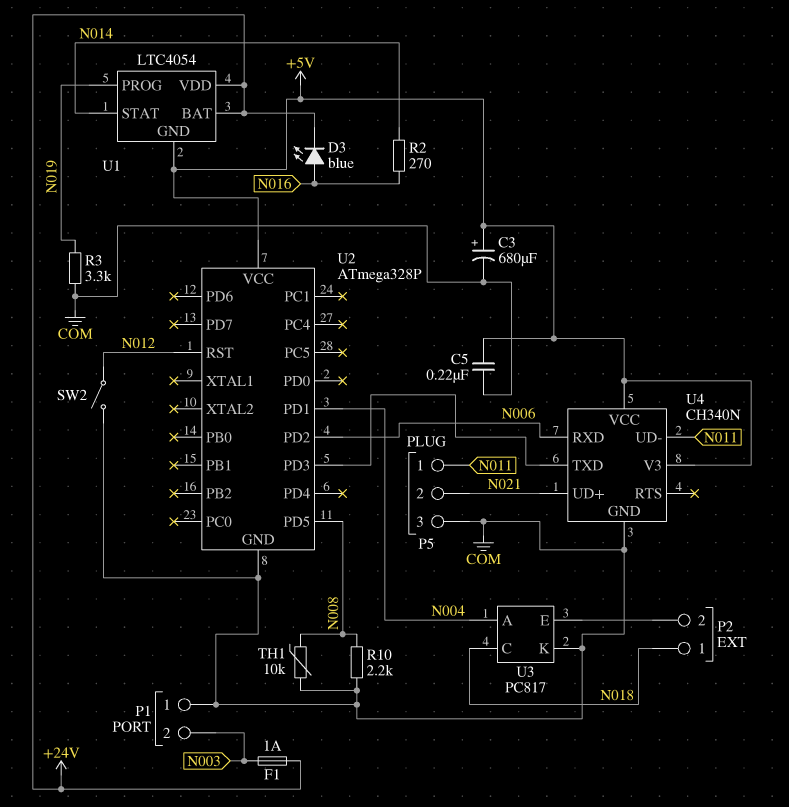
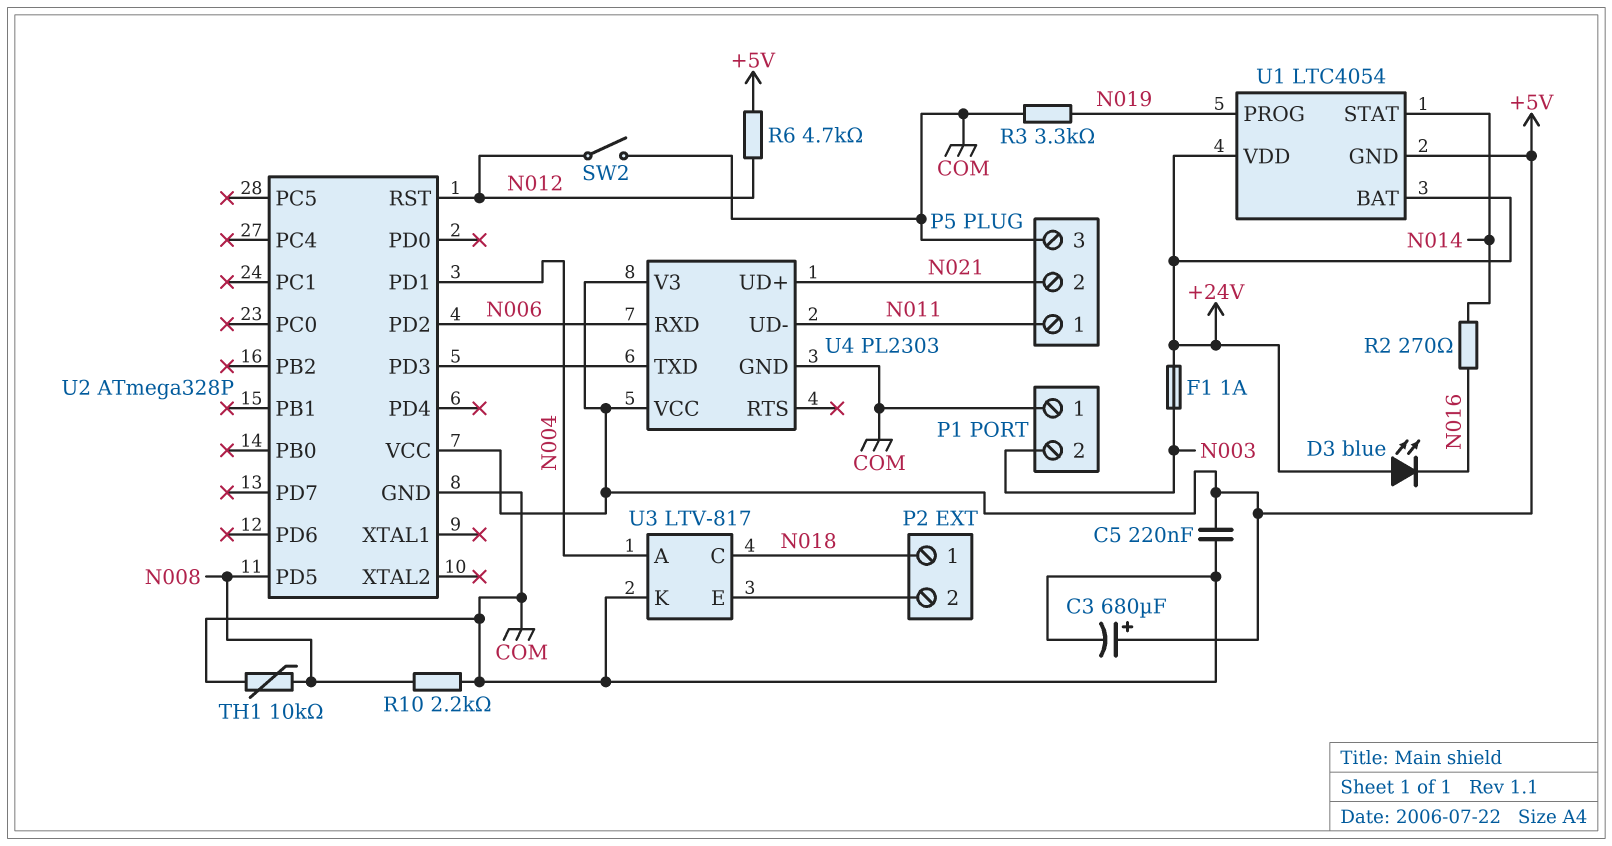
D3: LED blue (A N016, K +24V) -> LED blue (A +24V, K N016)
R6: none -> 4.7k (+5V, N012)
U3: PC817 -> LTV-817
U4: CH340N -> PL2303

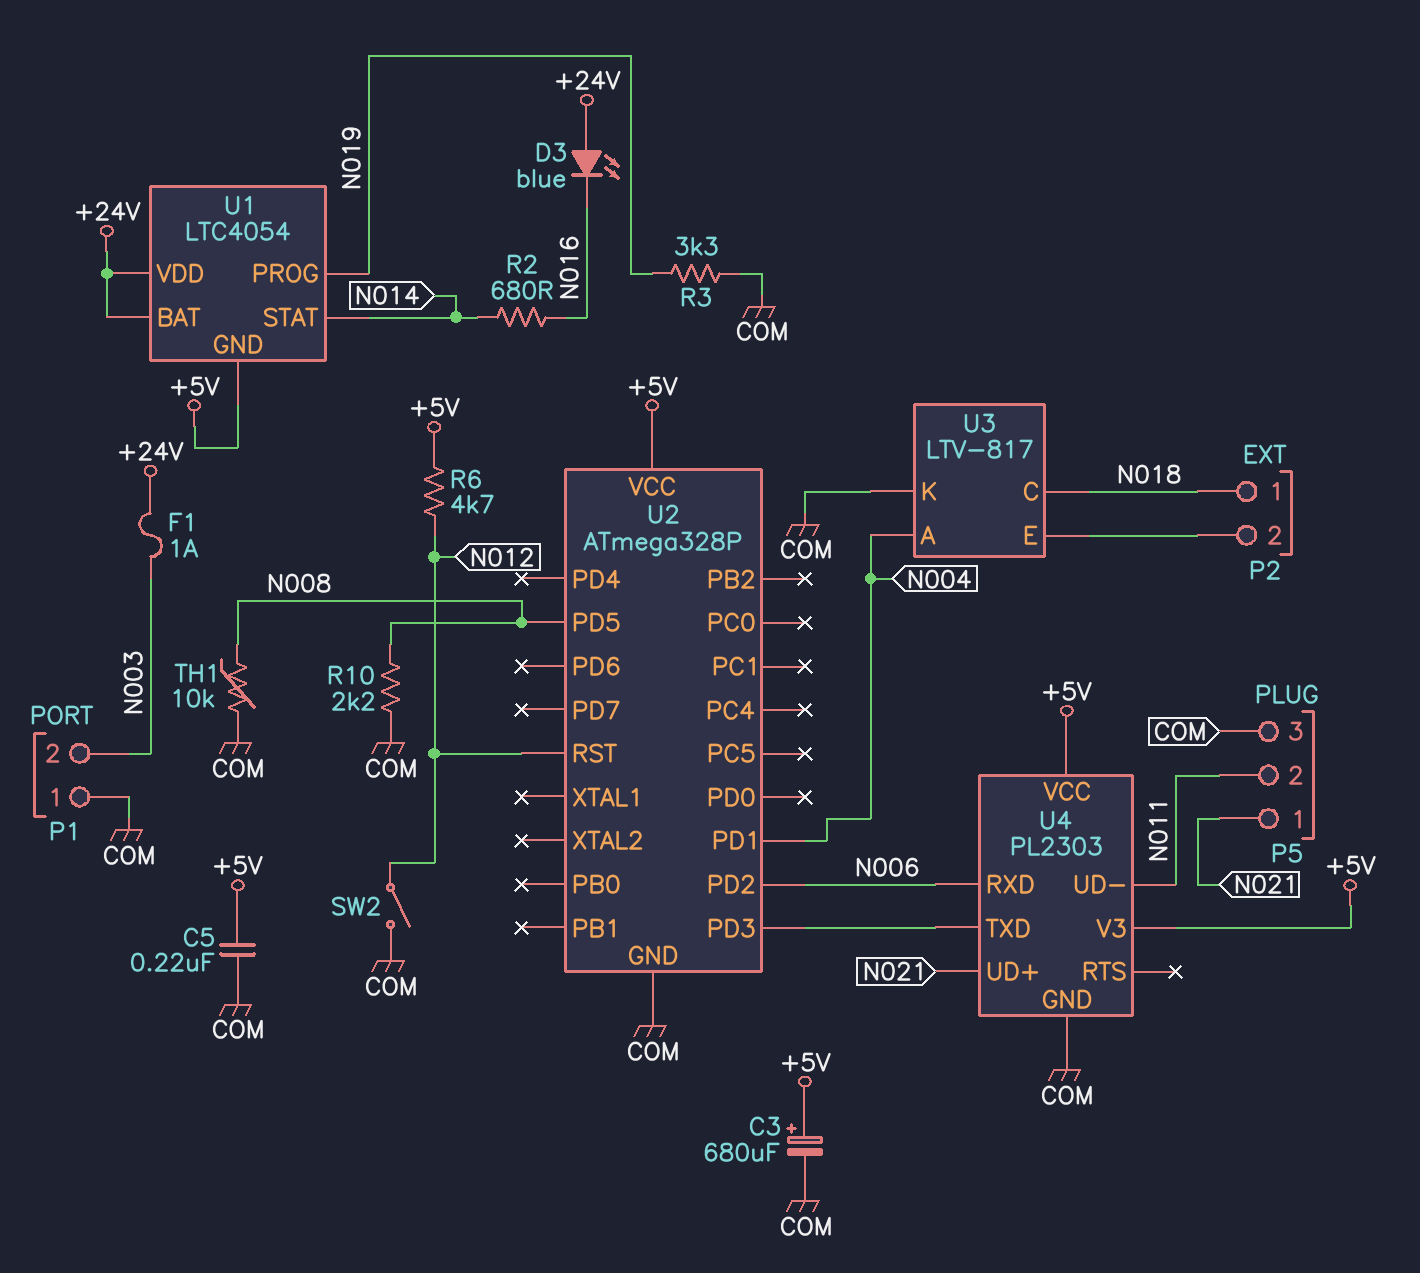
P5 pin 1: N011 -> N021
P5 pin 2: N021 -> N011
R2: 270 (N014, N016) -> 680 (N014, N016)

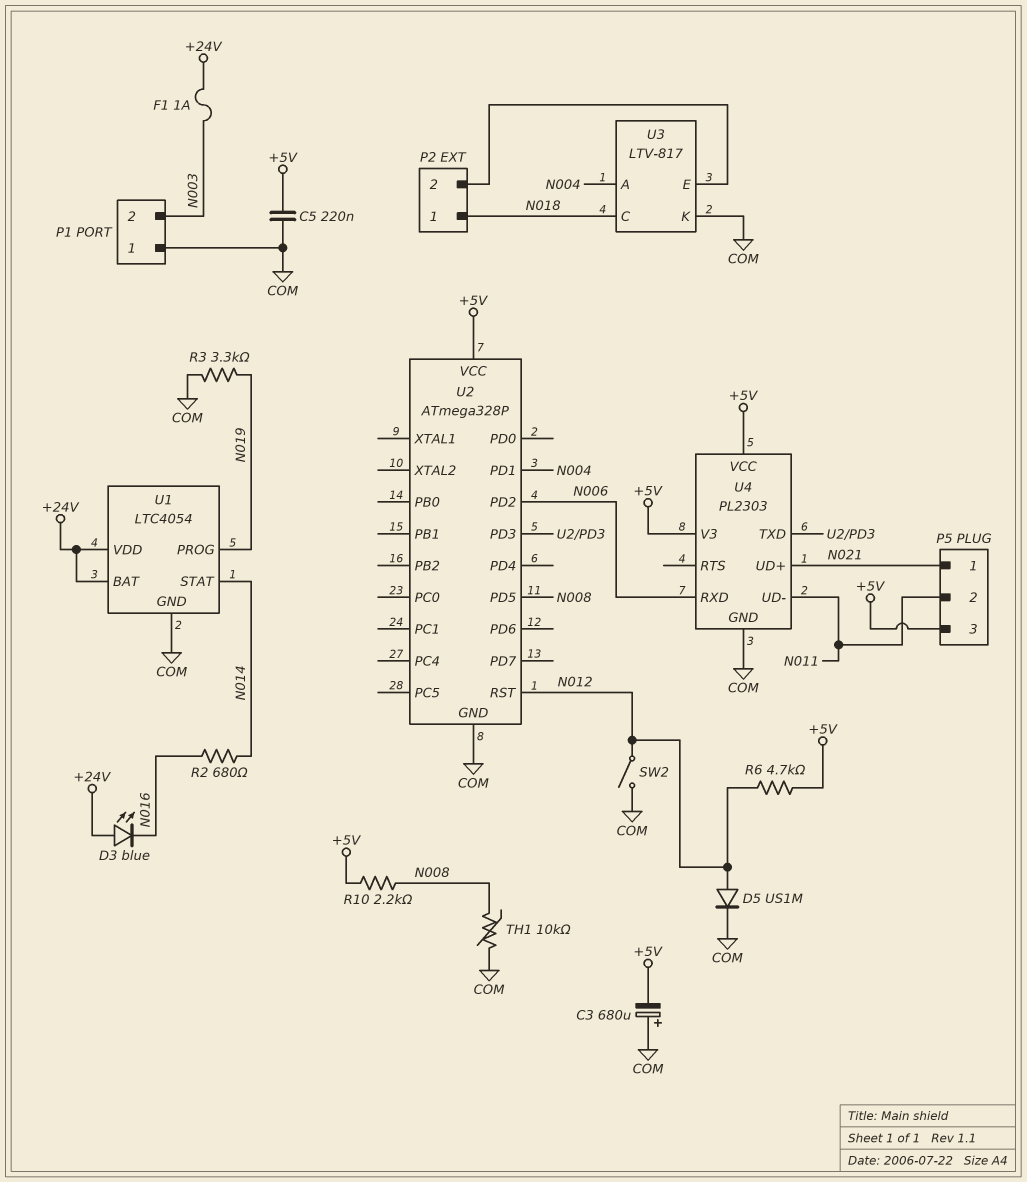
C3: 680uF (plus +5V, minus COM) -> 680uF (plus COM, minus +5V)
D5: none -> diode US1M (A N012, K COM)
P5 pin 3: COM -> +5V
R10: 2.2k (COM, N008) -> 2.2k (+5V, N008)
U1 pin GND: +5V -> COM

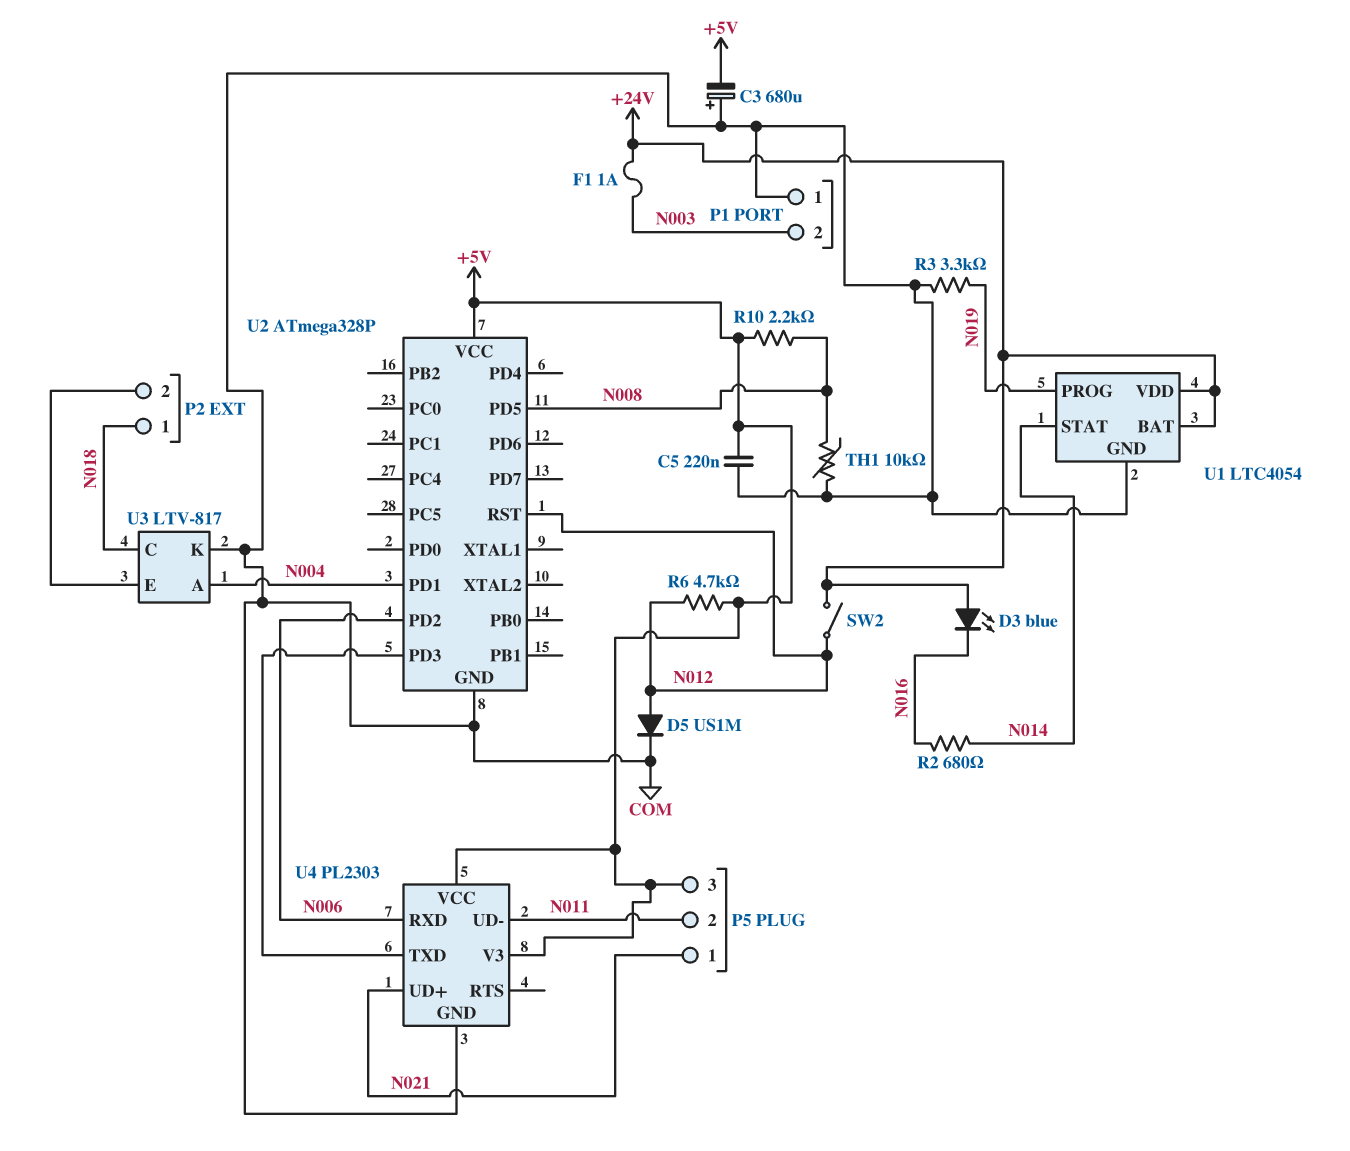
SW2: switch (COM, N012) -> switch (+24V, N012)

